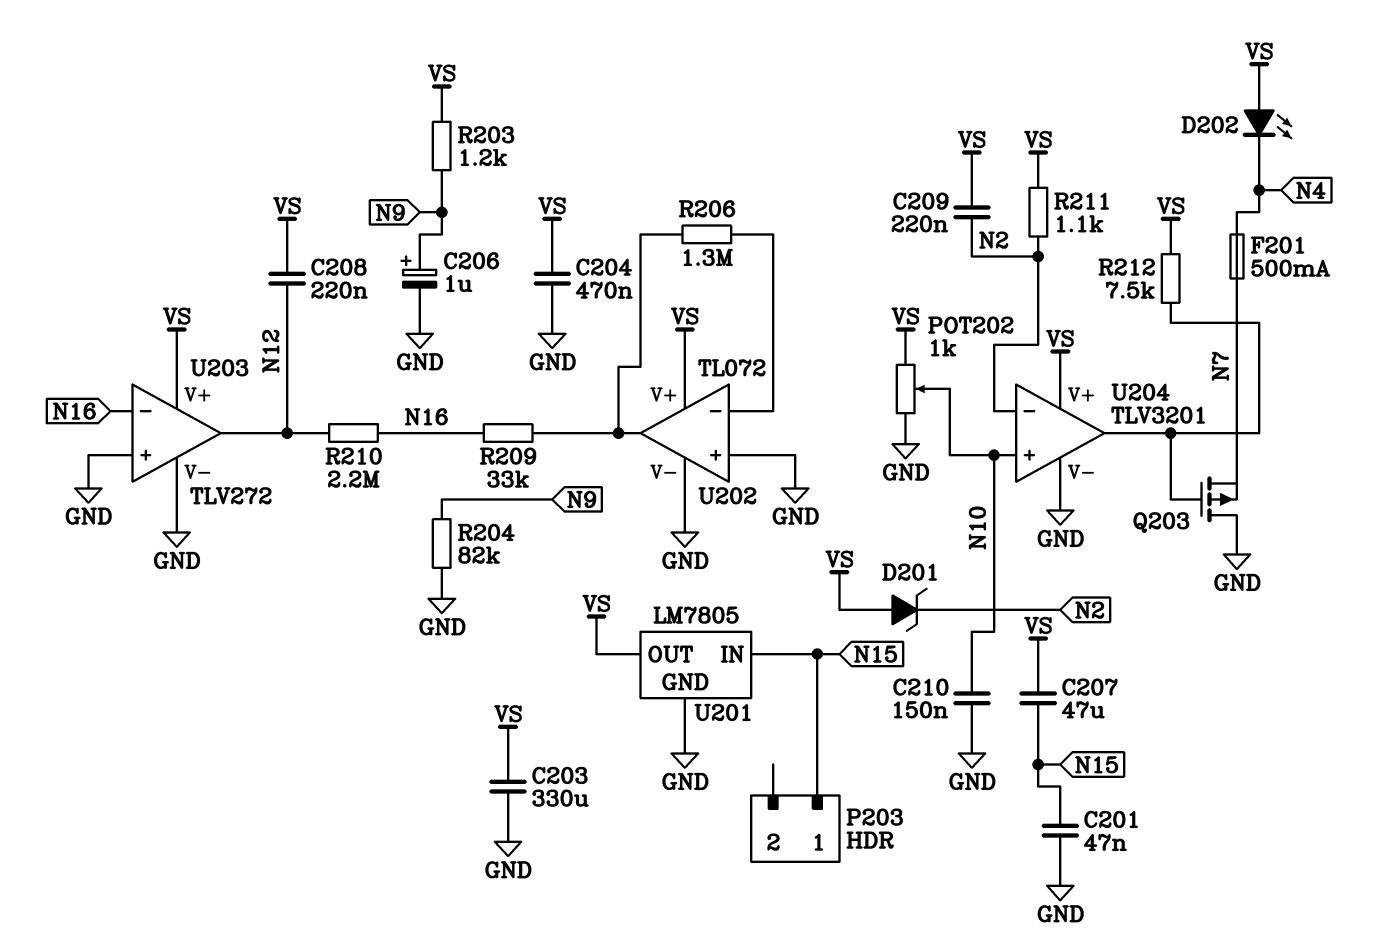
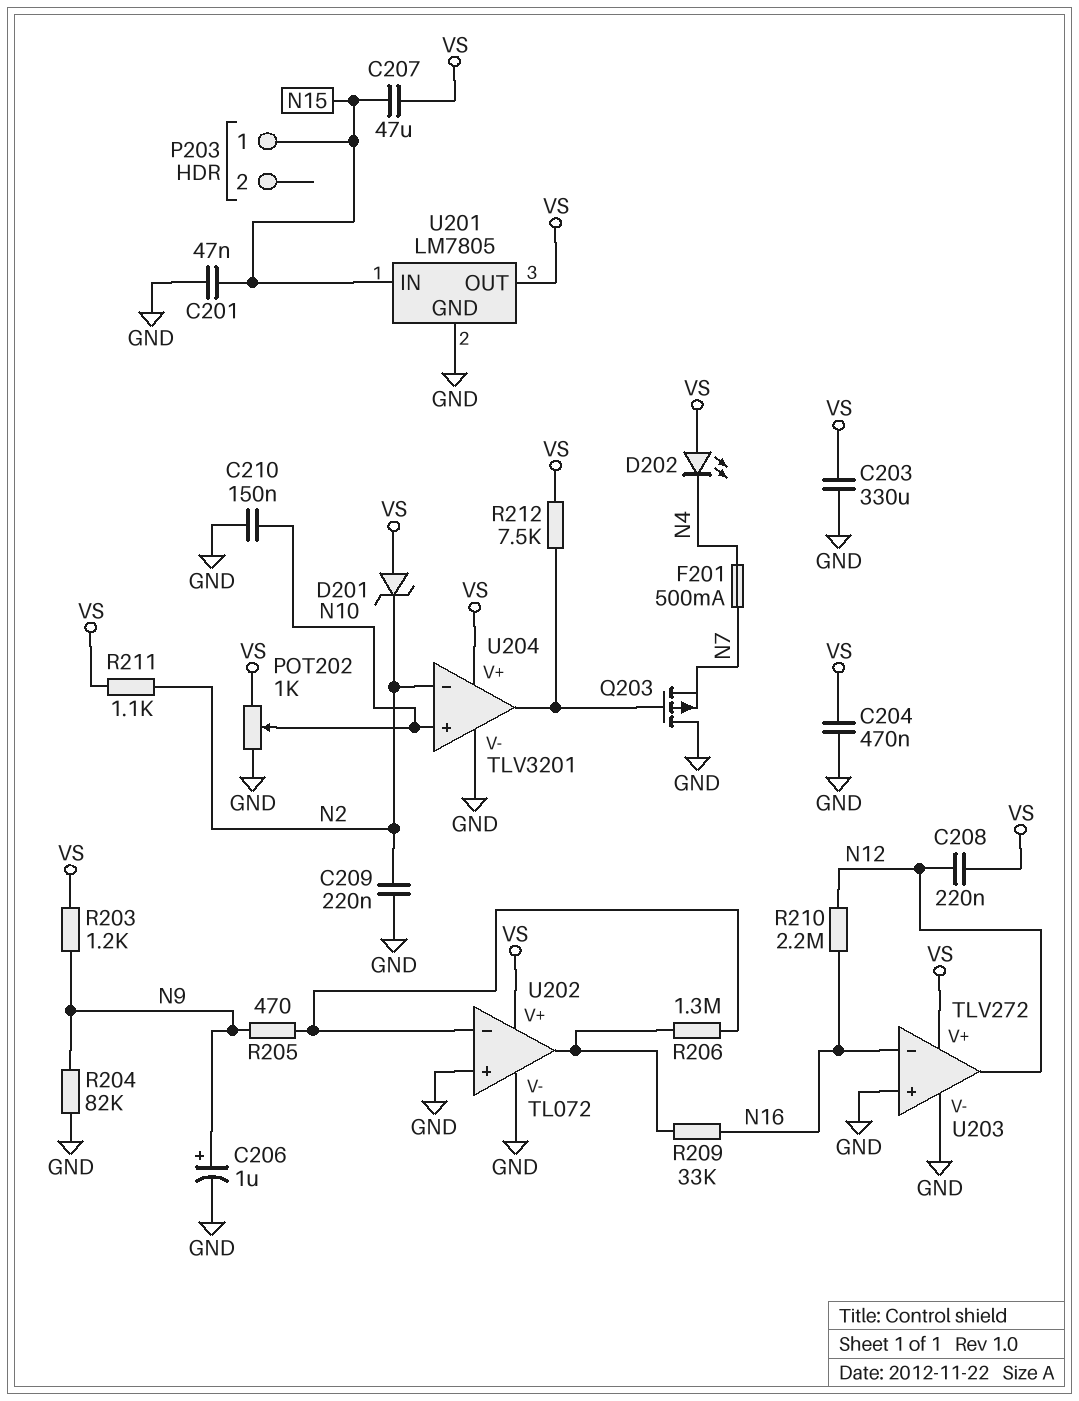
C209: 220nF (N2, VS) -> 220nF (GND, N2)
R205: none -> 470 (N9, U202/in-)

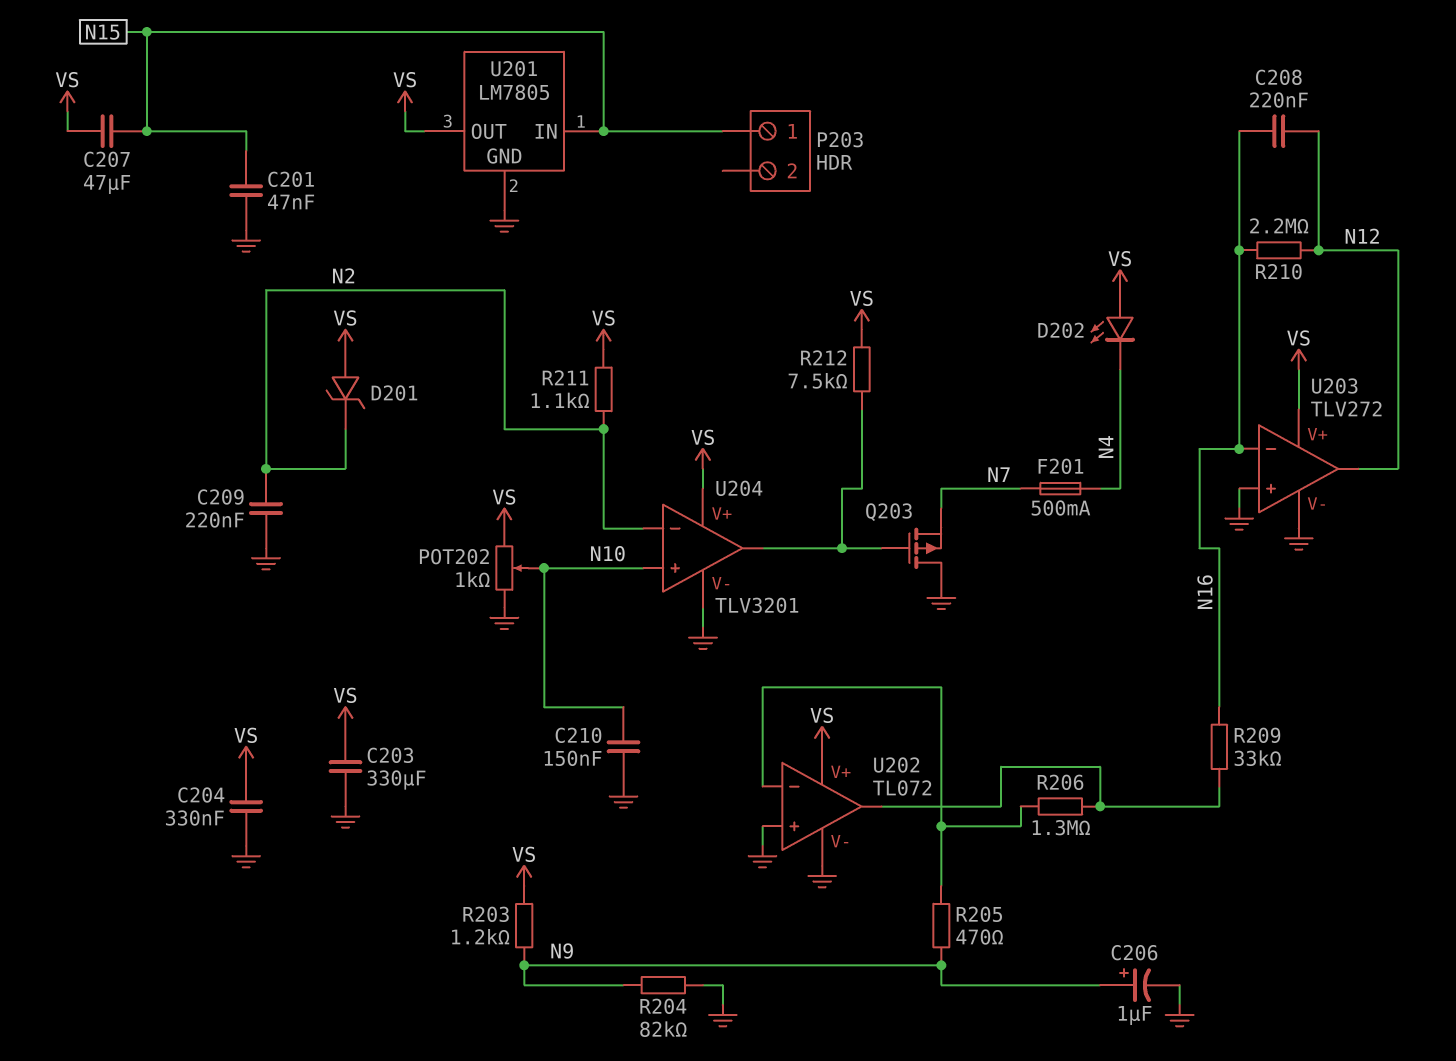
C204: 470nF (GND, VS) -> 330nF (GND, VS)
C208: 220nF (N12, VS) -> 220nF (N12, N16)

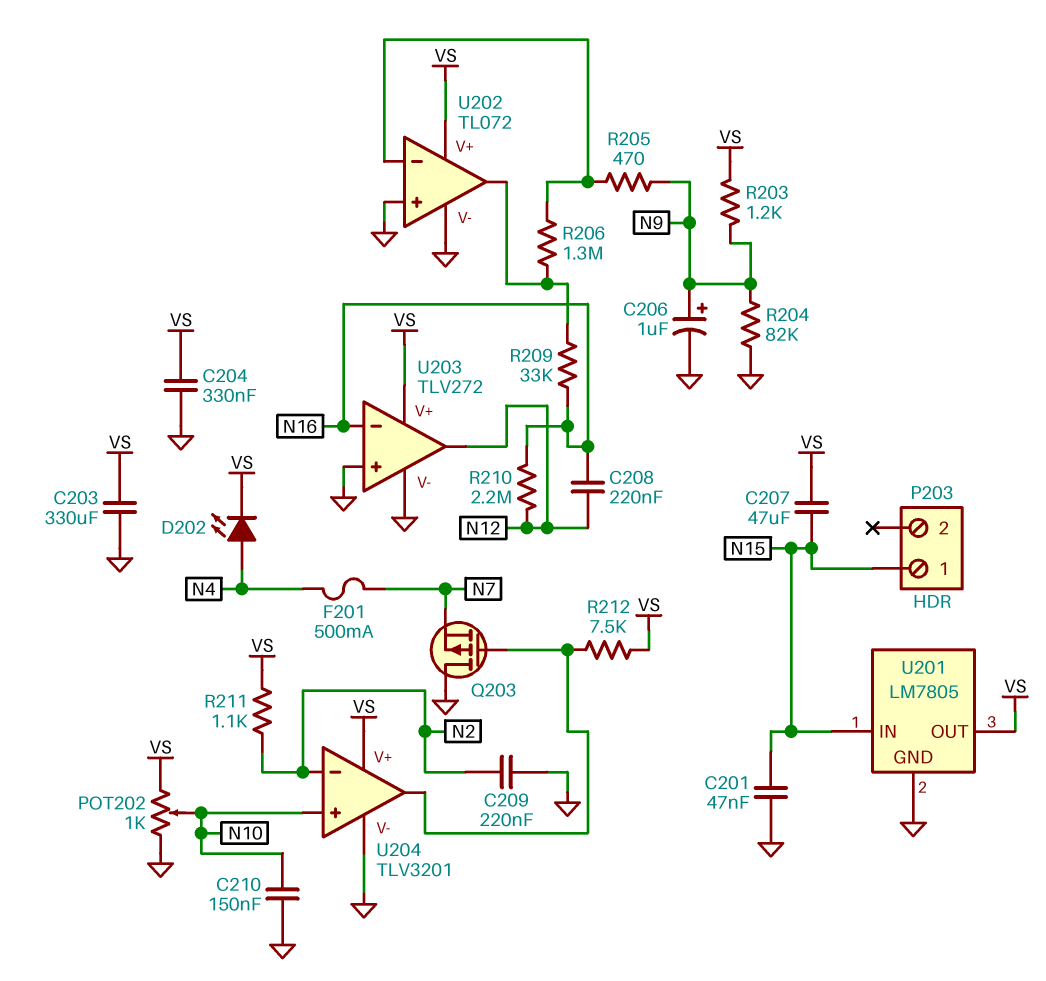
D201: zener (A VS, K N2) -> none
D202: LED (A VS, K N4) -> LED (A N4, K VS)

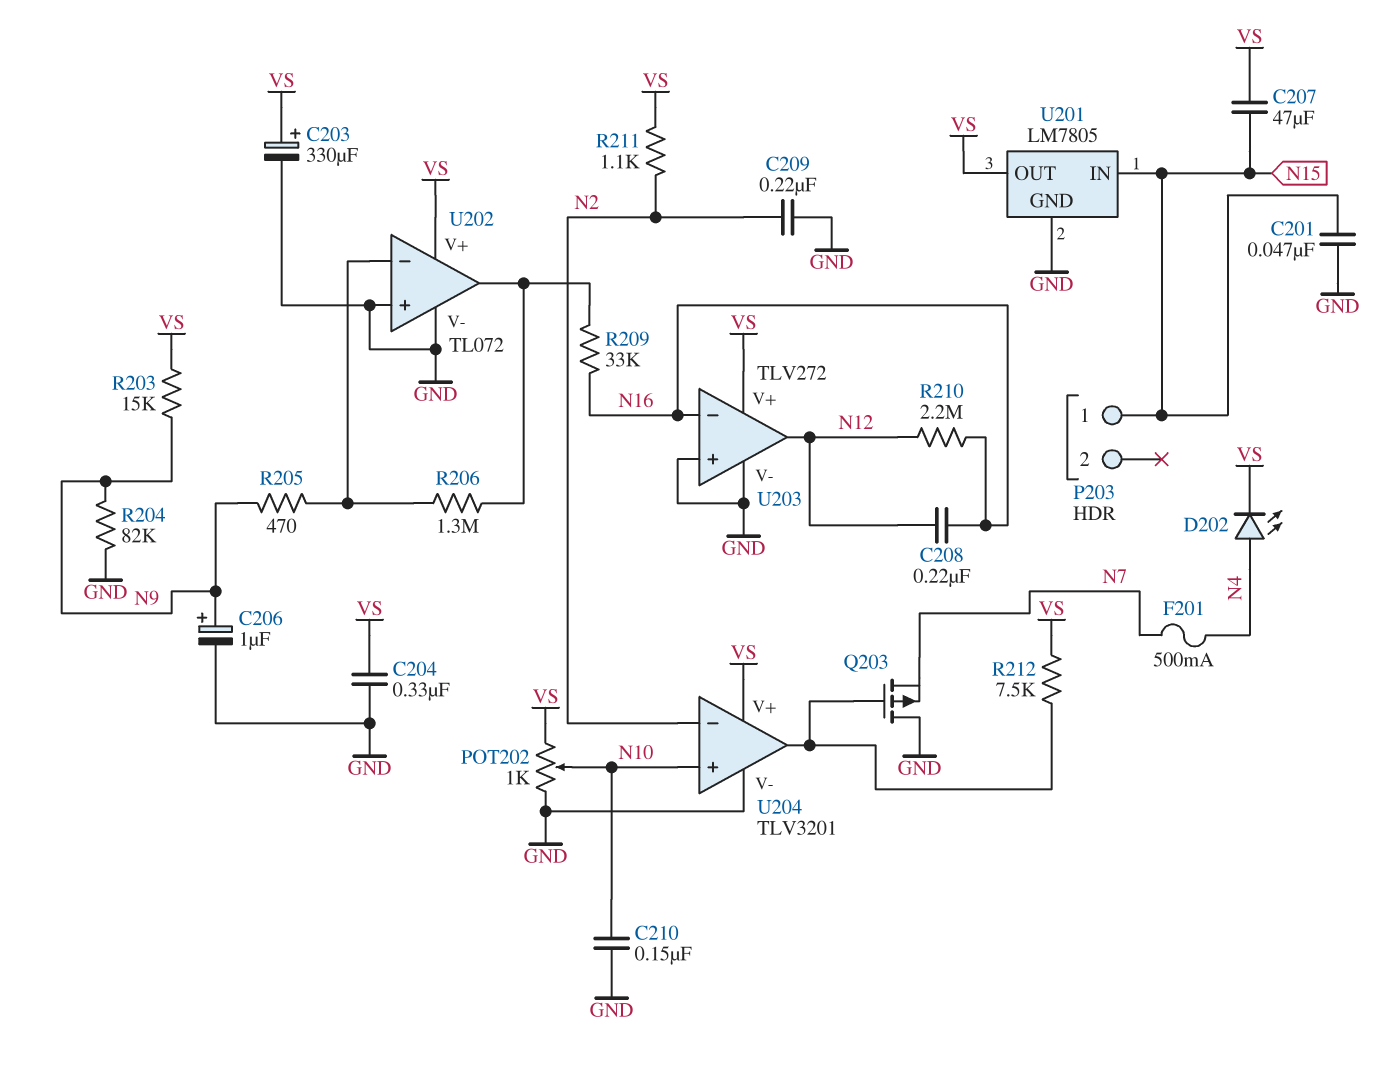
C203: 330uF (GND, VS) -> 330uF (plus VS, minus GND)
R203: 1.2k (N9, VS) -> 15k (N9, VS)

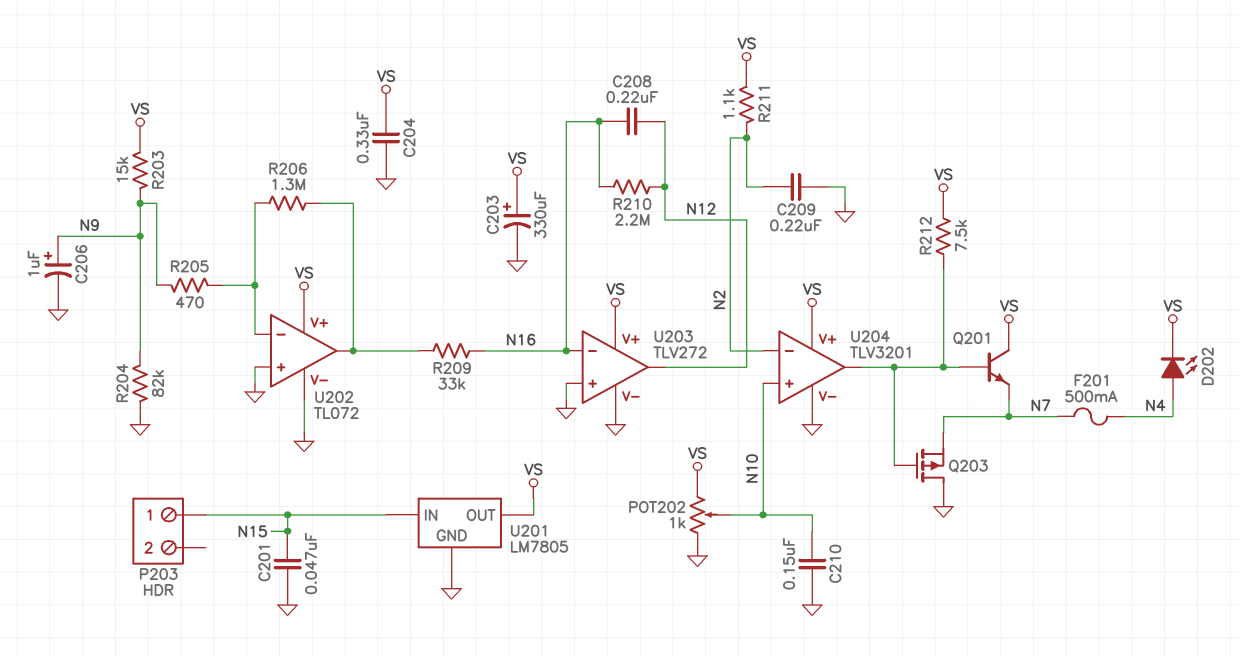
C207: 47uF (N15, VS) -> none
Q201: none -> NPN (B U204/out, C VS, E N7)

